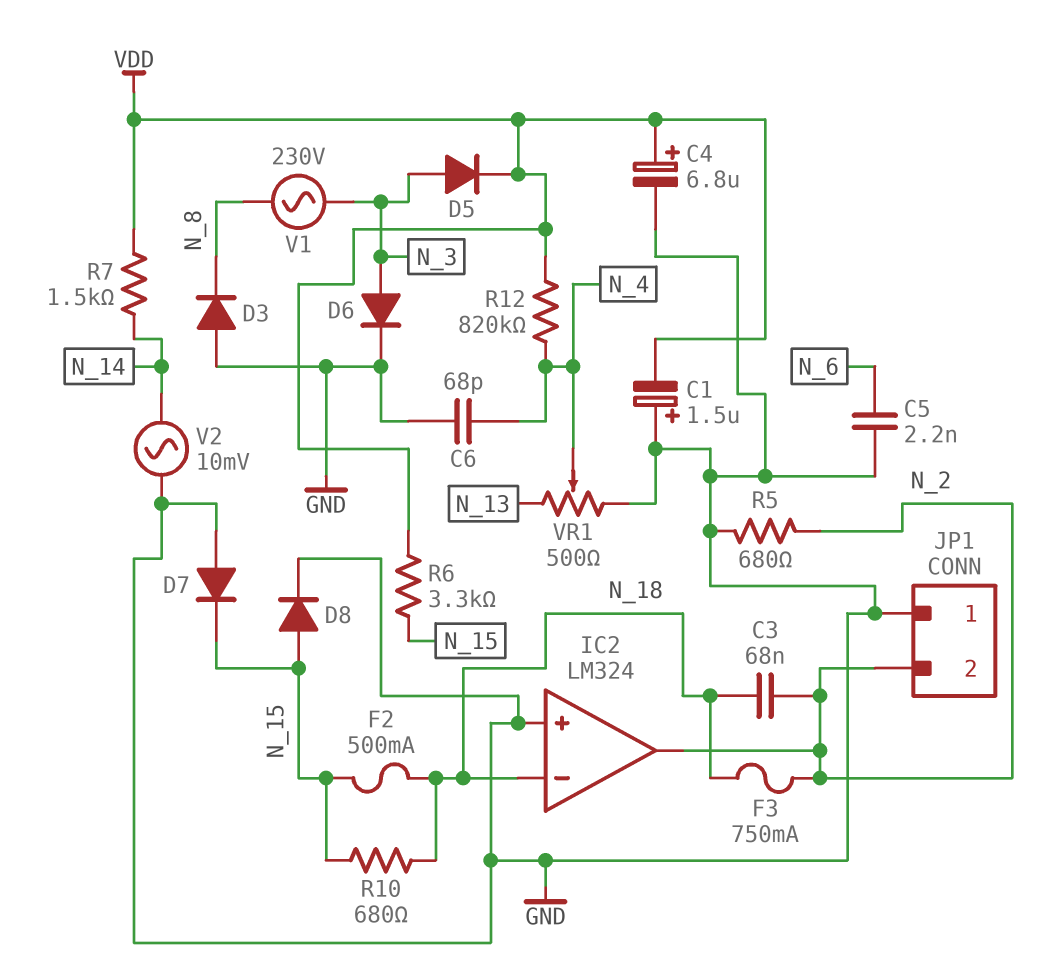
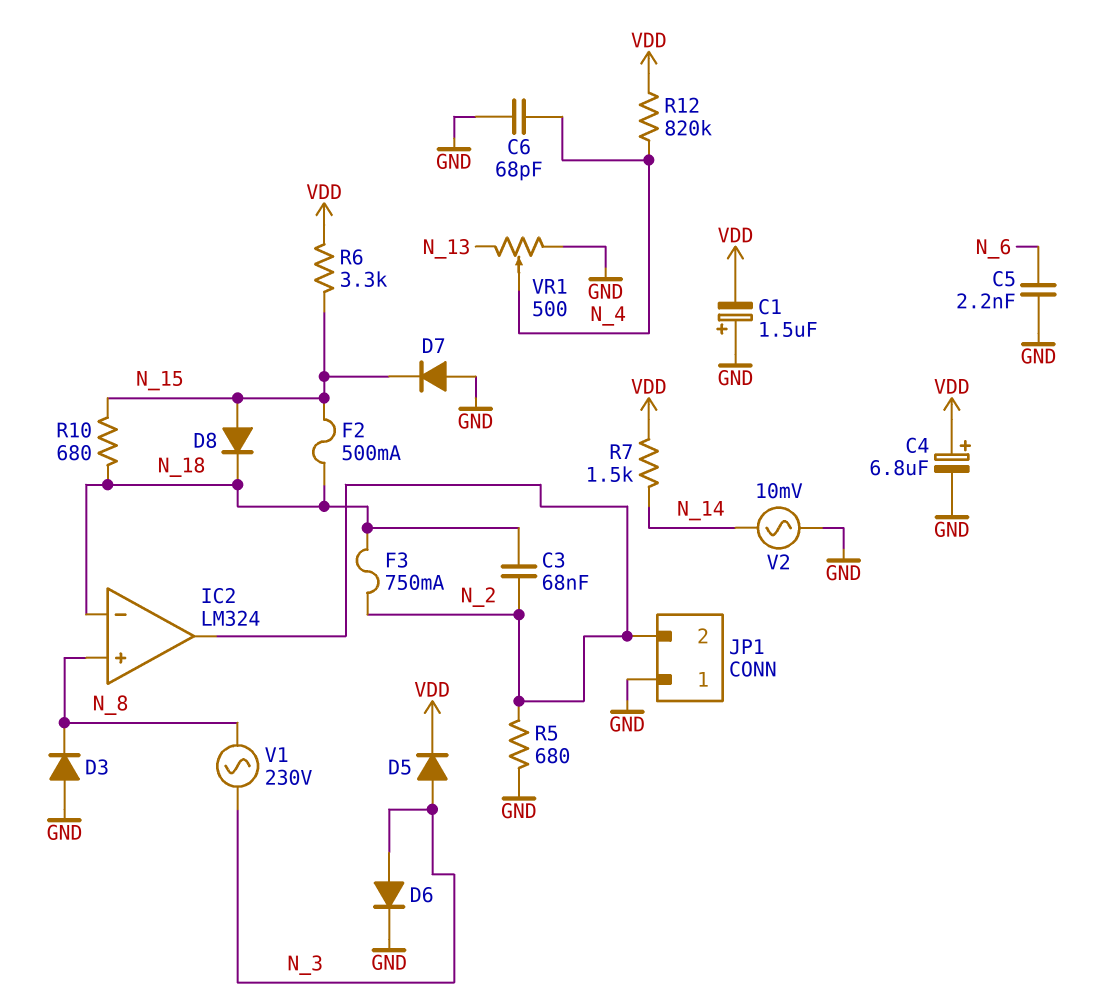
D8: diode (A N_15, K GND) -> diode (A N_15, K N_18)
IC2 pin in+: GND -> N_8

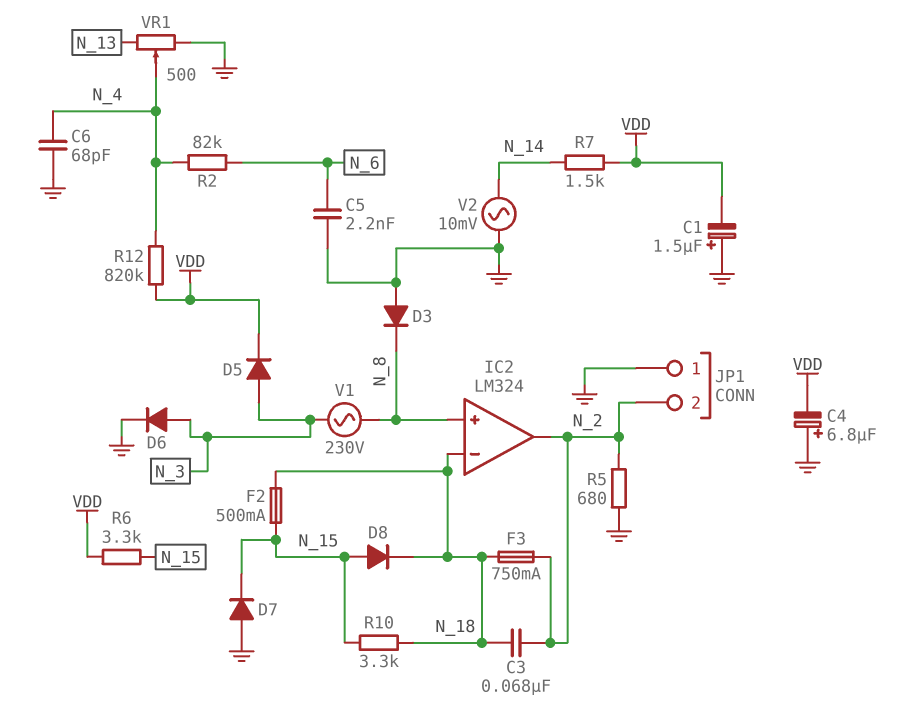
C4: 6.8uF (plus VDD, minus GND) -> 6.8uF (plus GND, minus VDD)
R2: none -> 82k (N_4, N_6)
R10: 680 (N_15, N_18) -> 3.3k (N_15, N_18)

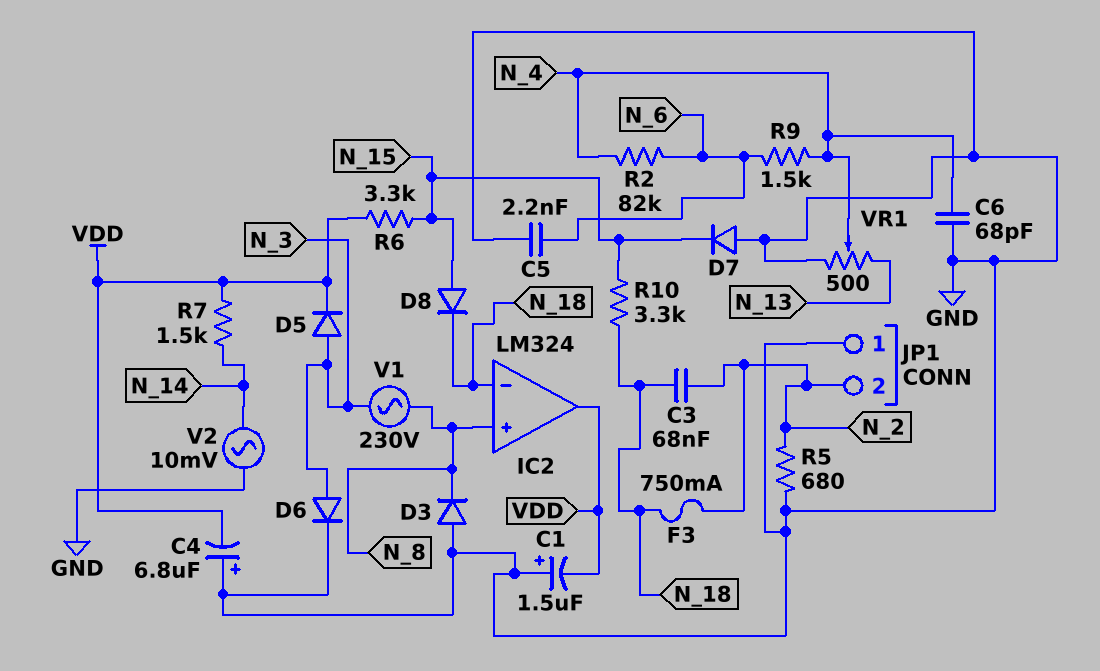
F2: 500mA (N_15, N_18) -> none
IC2 pin out: N_2 -> VDD
R9: none -> 1.5k (N_4, N_6)
R12: 820k (N_4, VDD) -> none

